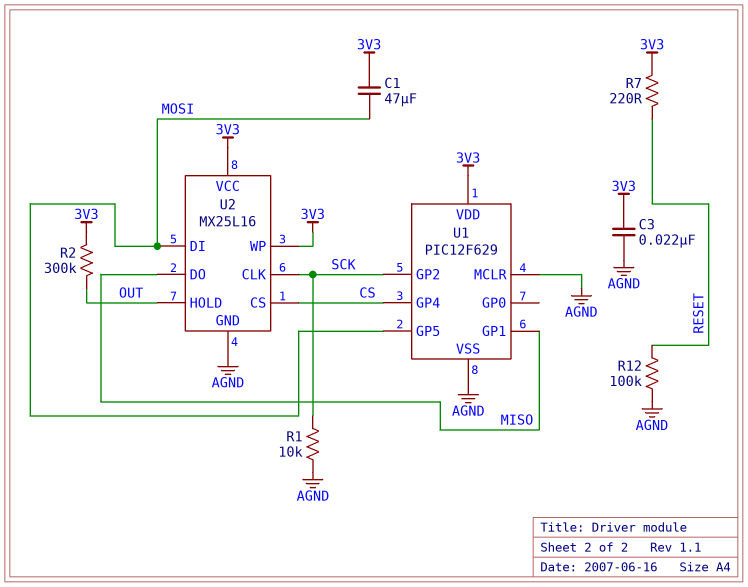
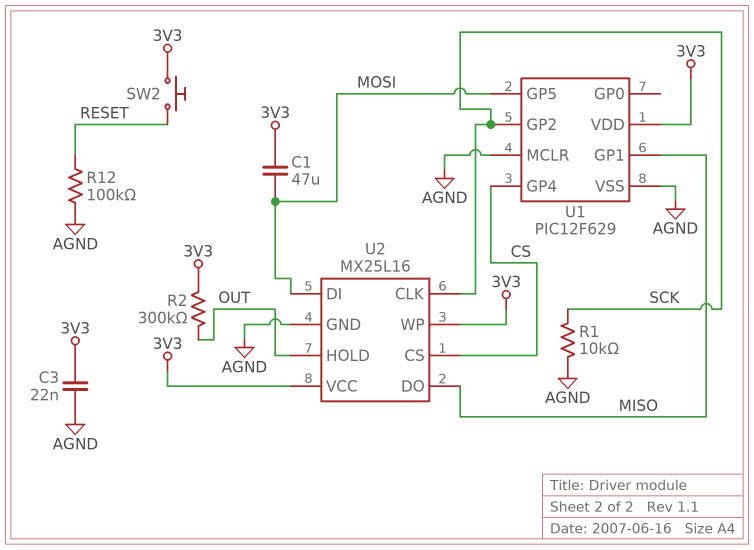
R7: 220 (3V3, RESET) -> none
SW2: none -> button (3V3, RESET)

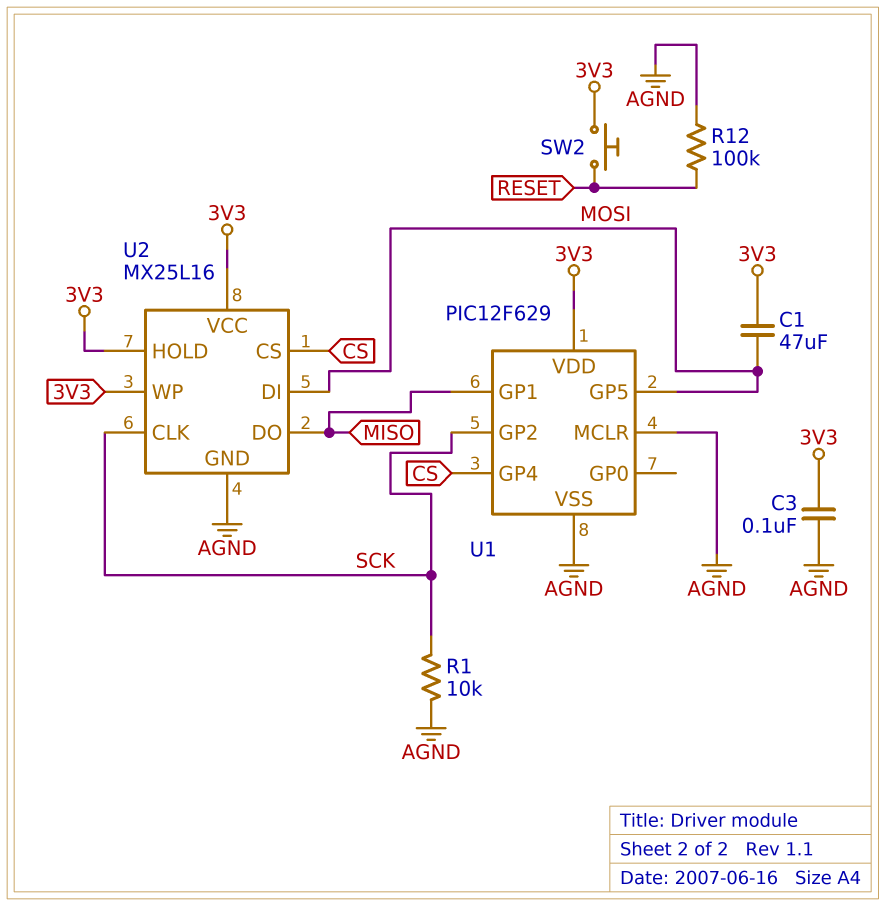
C3: 22nF (3V3, AGND) -> 100nF (3V3, AGND)
R2: 300k (3V3, OUT) -> none
U2 pin HOLD: OUT -> 3V3

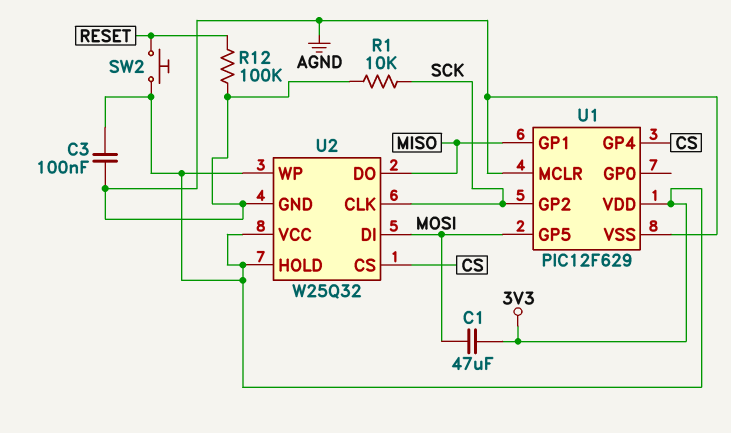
U2: MX25L16 -> W25Q32

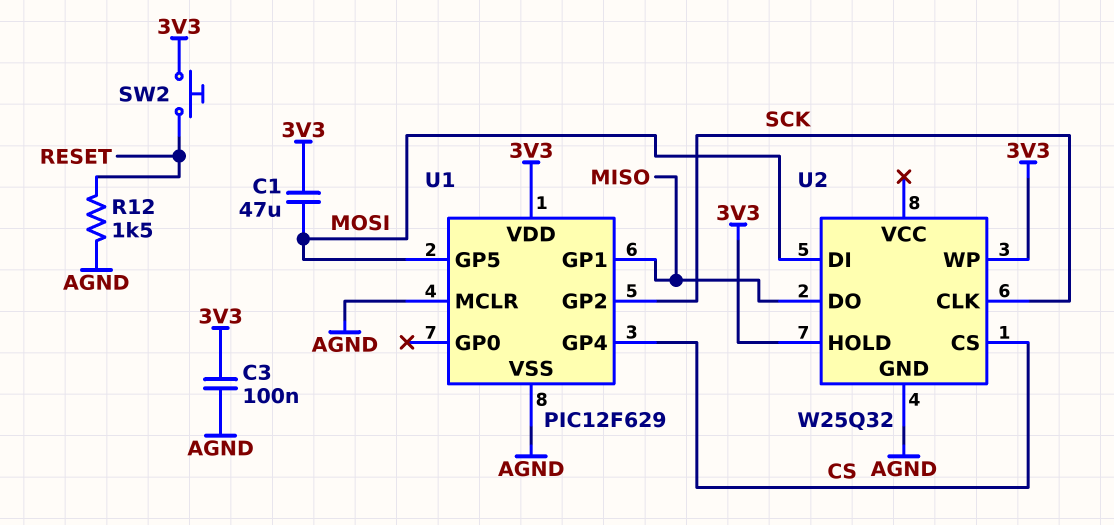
R1: 10k (AGND, SCK) -> none
R12: 100k (AGND, RESET) -> 1.5k (AGND, RESET)
U2 pin VCC: 3V3 -> none

